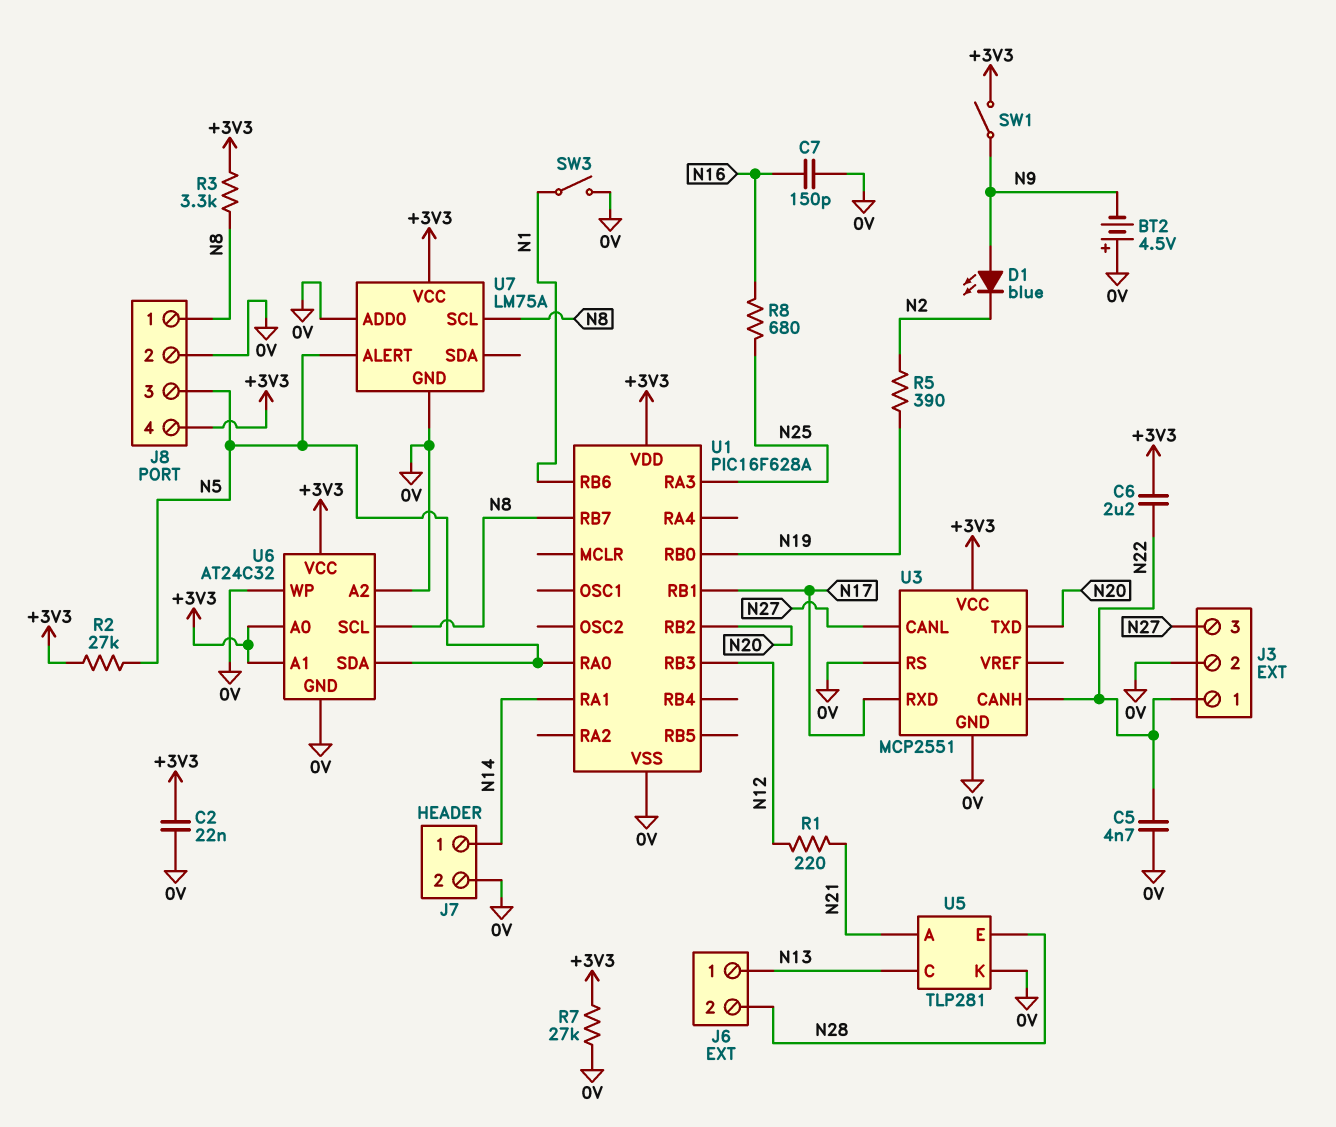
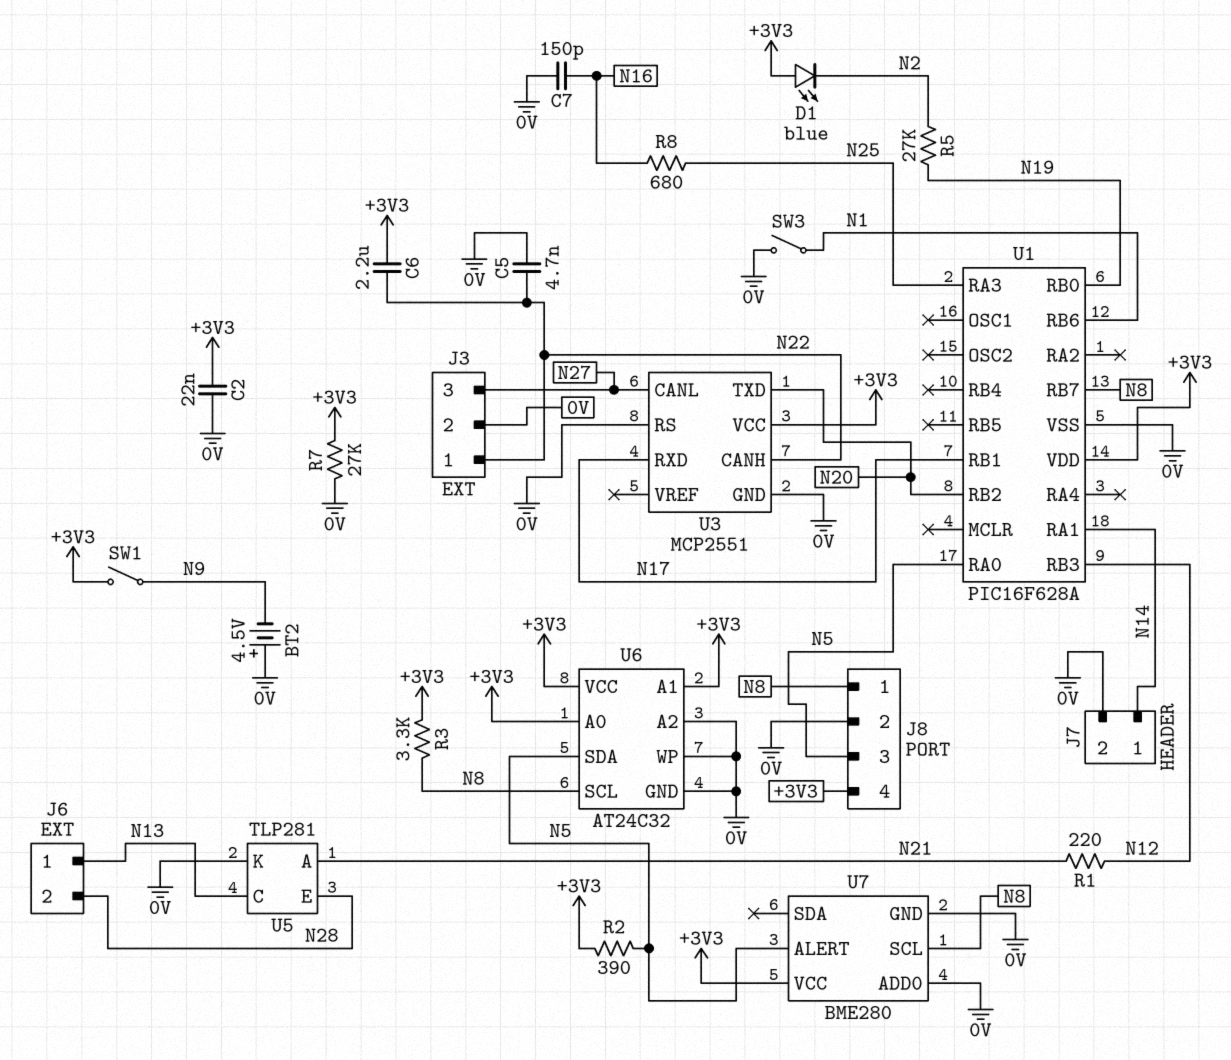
D1: LED blue (A N9, K N2) -> LED blue (A +3V3, K N2)
R2: 27k (+3V3, N5) -> 390 (+3V3, N5)
R5: 390 (N2, N19) -> 27k (N2, N19)
U7: LM75A -> BME280

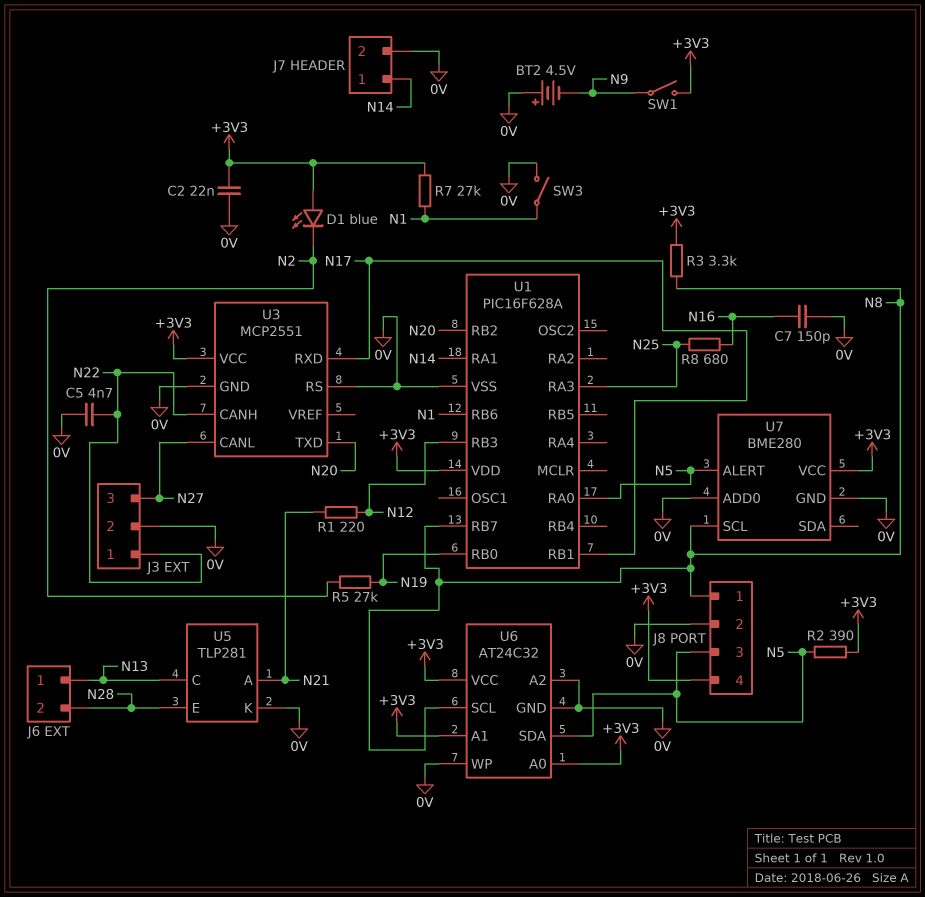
C6: 2.2uF (+3V3, N22) -> none
R7: 27k (+3V3, 0V) -> 27k (+3V3, N1)

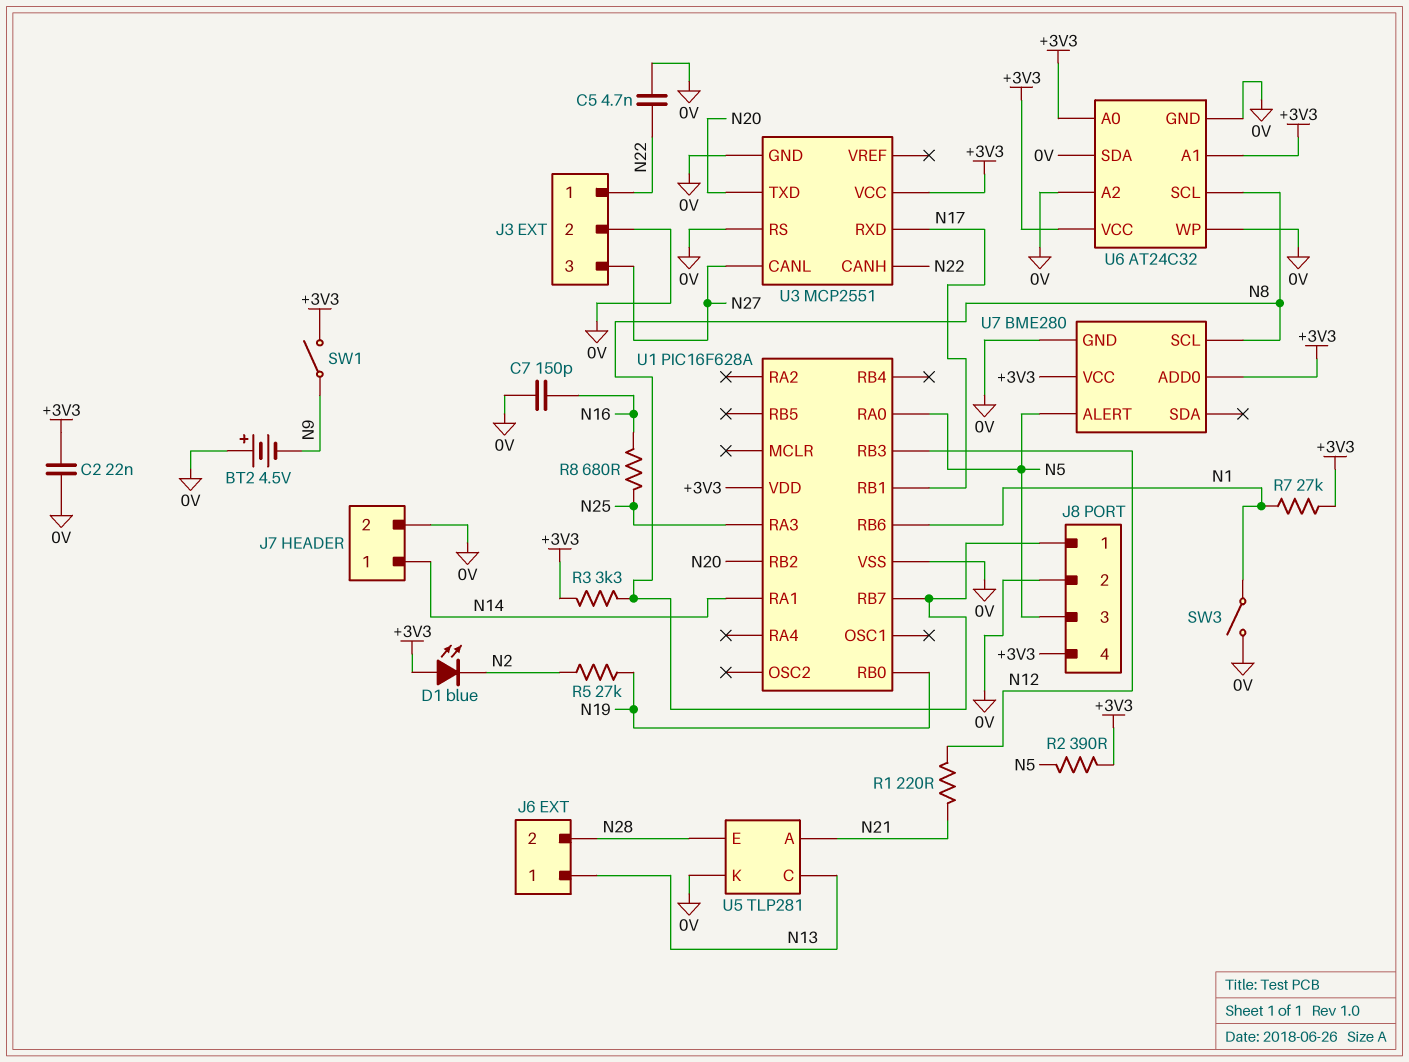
U6 pin SDA: N5 -> 0V
U7 pin ADD0: 0V -> +3V3

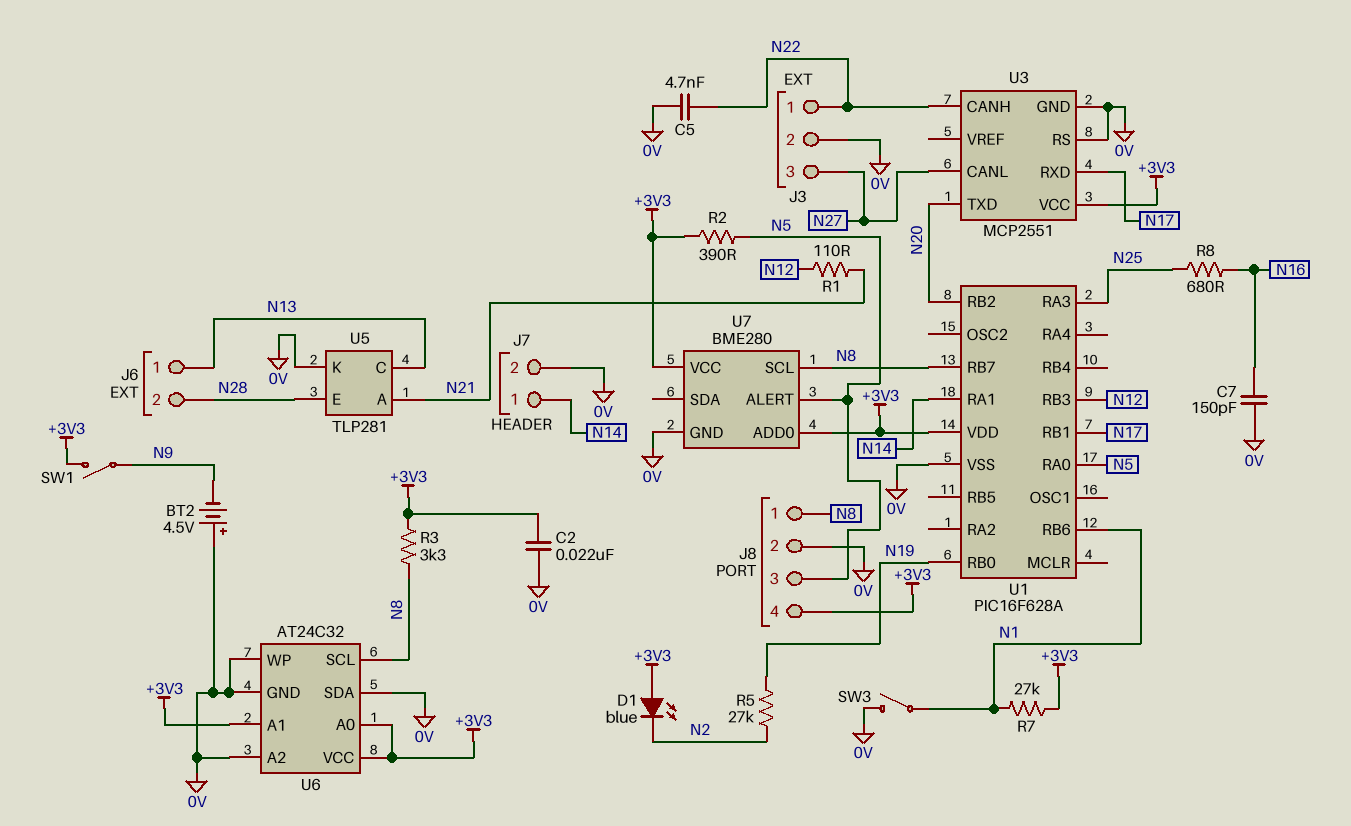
R1: 220 (N12, N21) -> 110 (N12, N21)

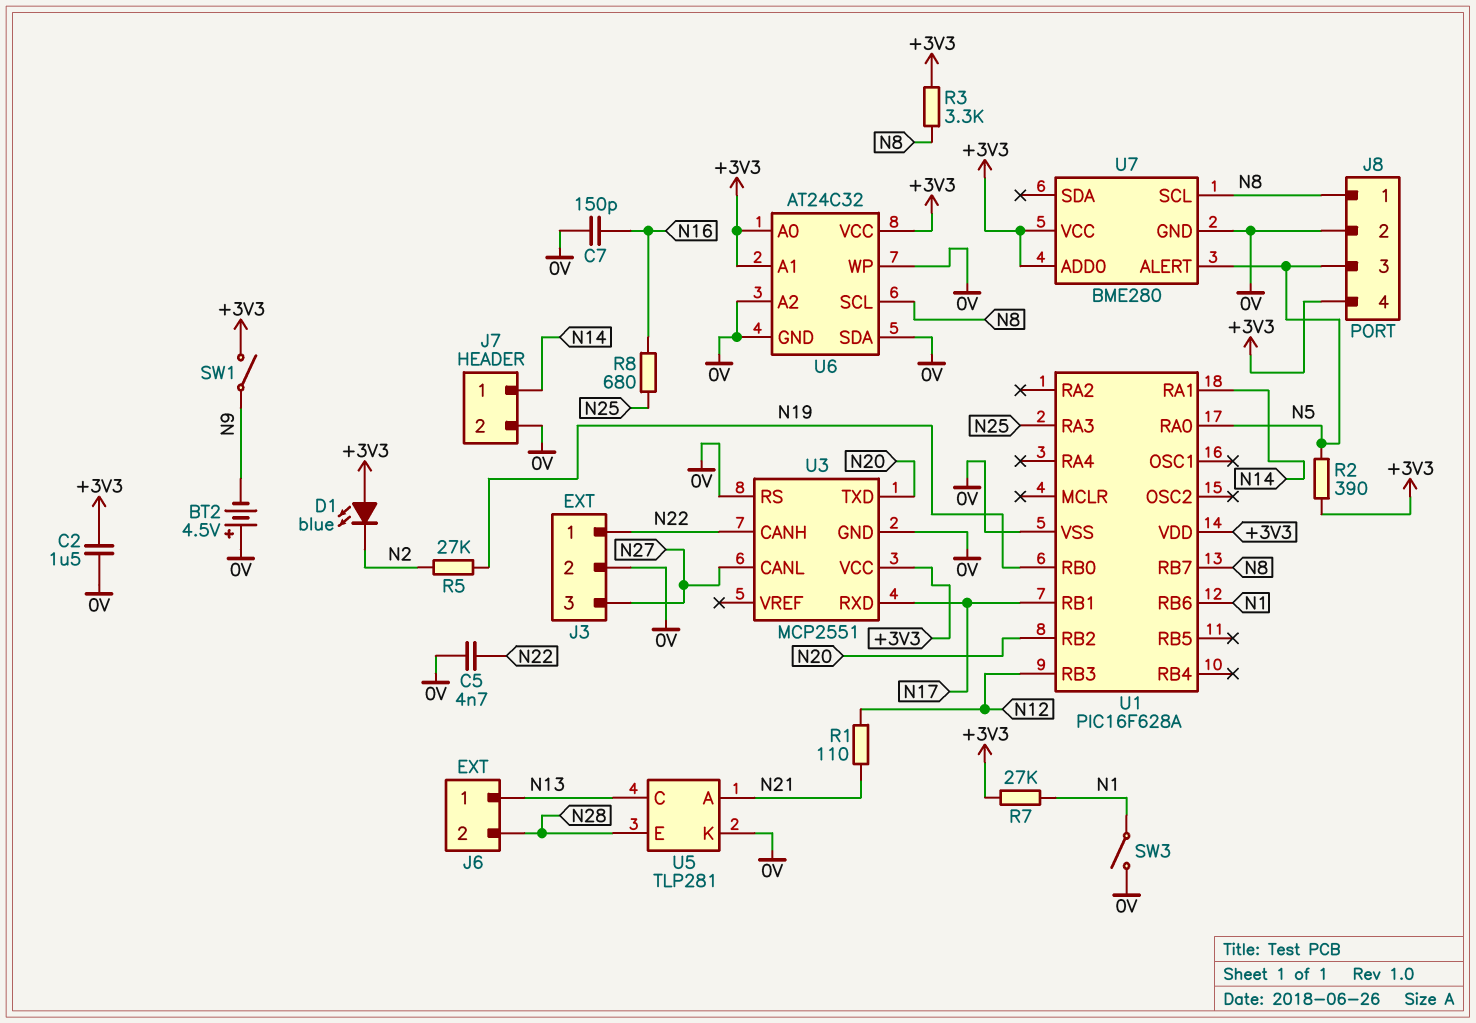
C2: 22nF (+3V3, 0V) -> 1.5uF (+3V3, 0V)

